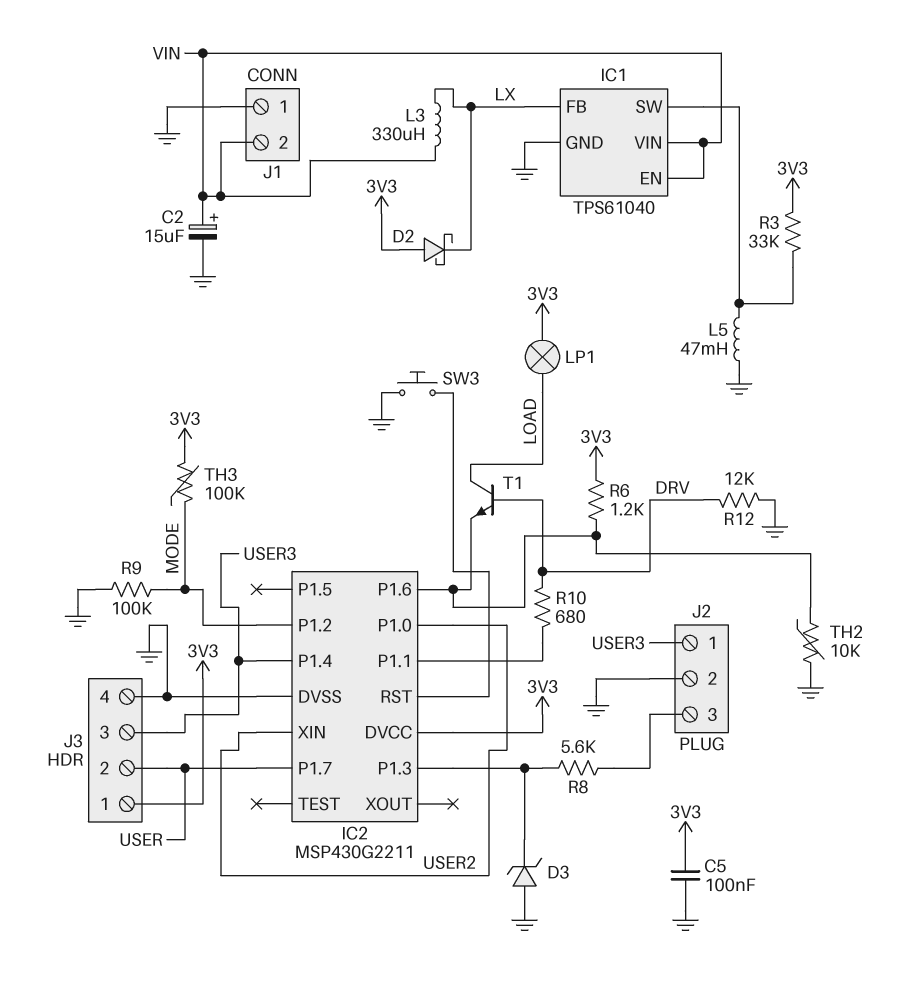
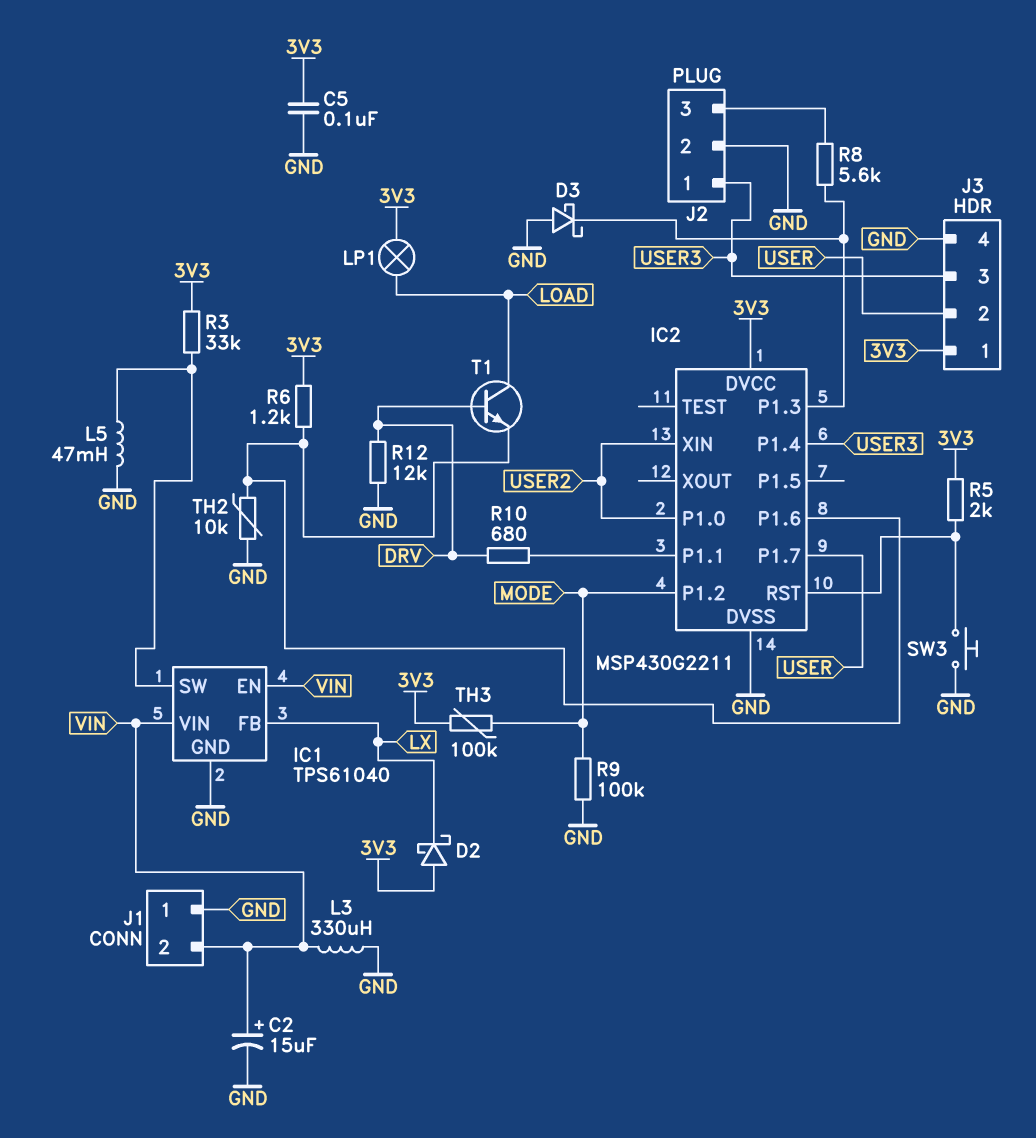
D3: zener (A GND, K IC2/P1.3) -> schottky (A GND, K IC2/P1.3)
L3: 330uH (LX, VIN) -> 330uH (GND, VIN)
R5: none -> 2k (3V3, IC2/RST)

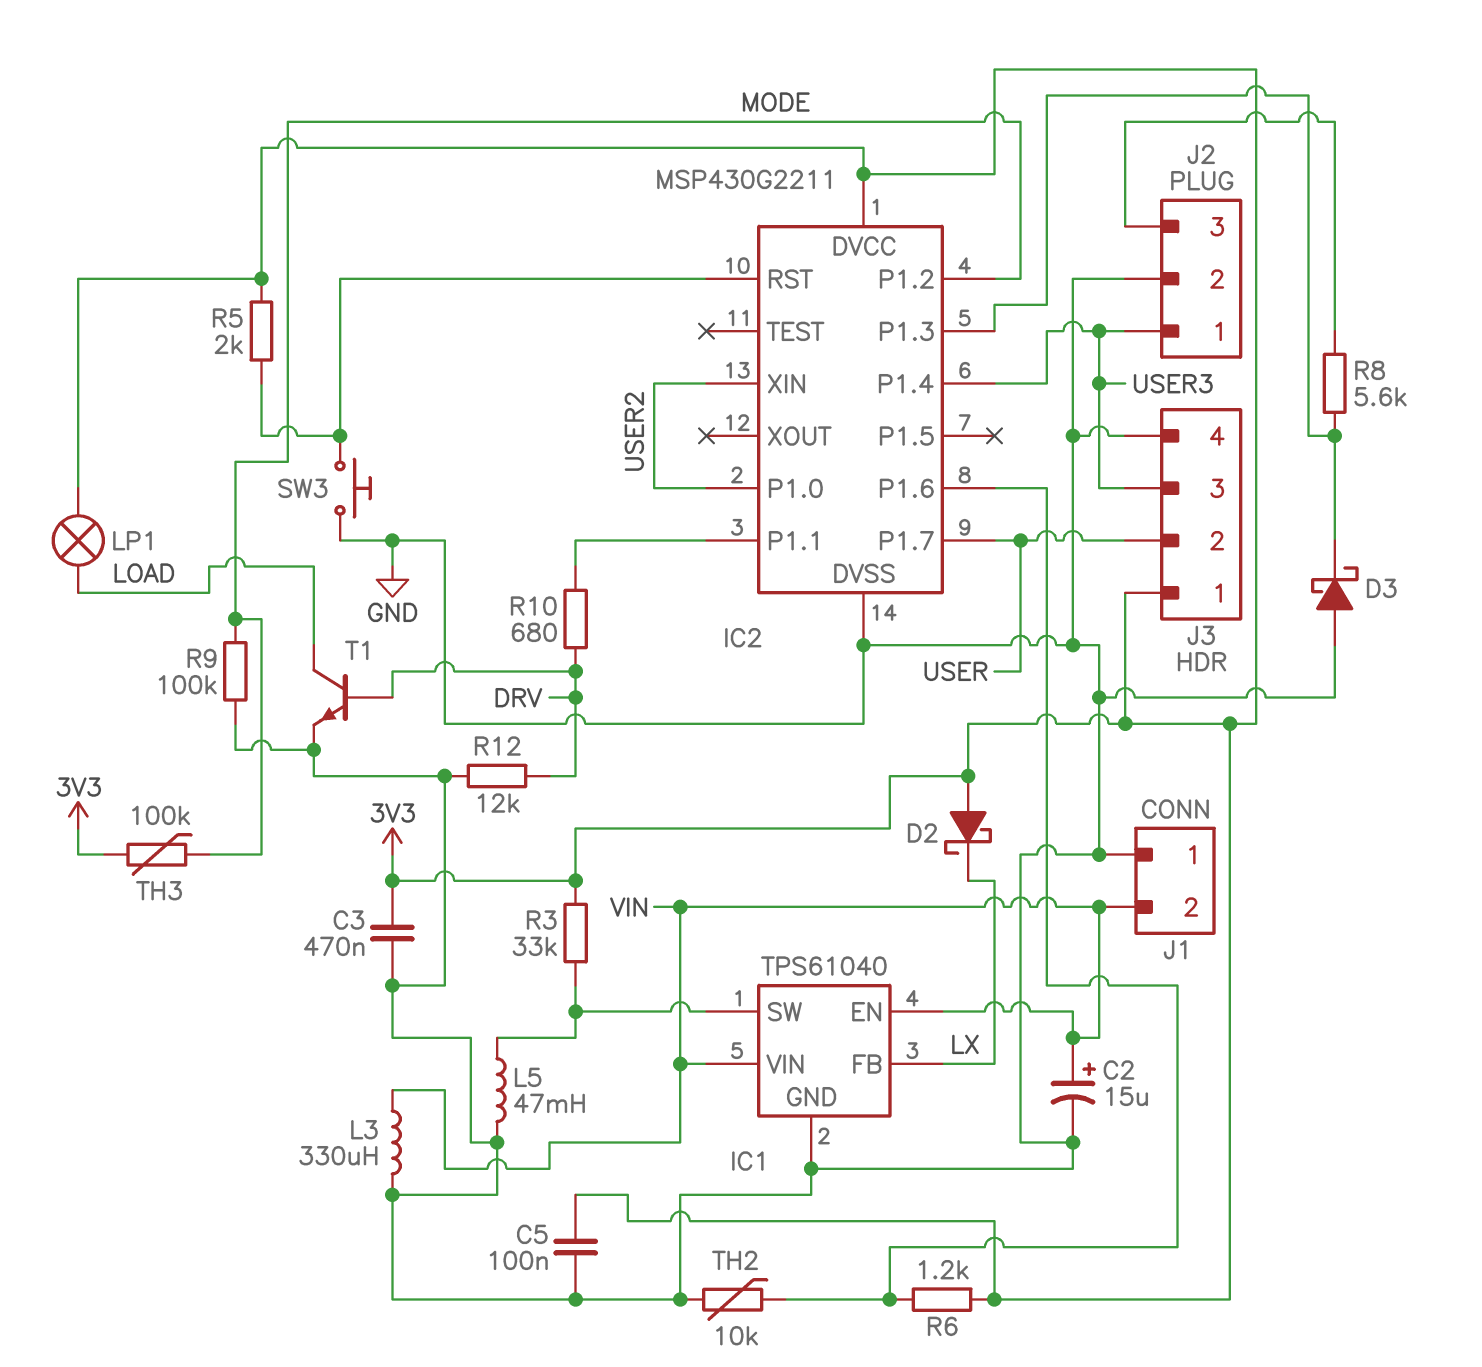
C3: none -> 470nF (3V3, GND)
T1: NPN (B DRV, C LOAD, E IC2/P1.6) -> NPN (B DRV, C LOAD, E GND)

